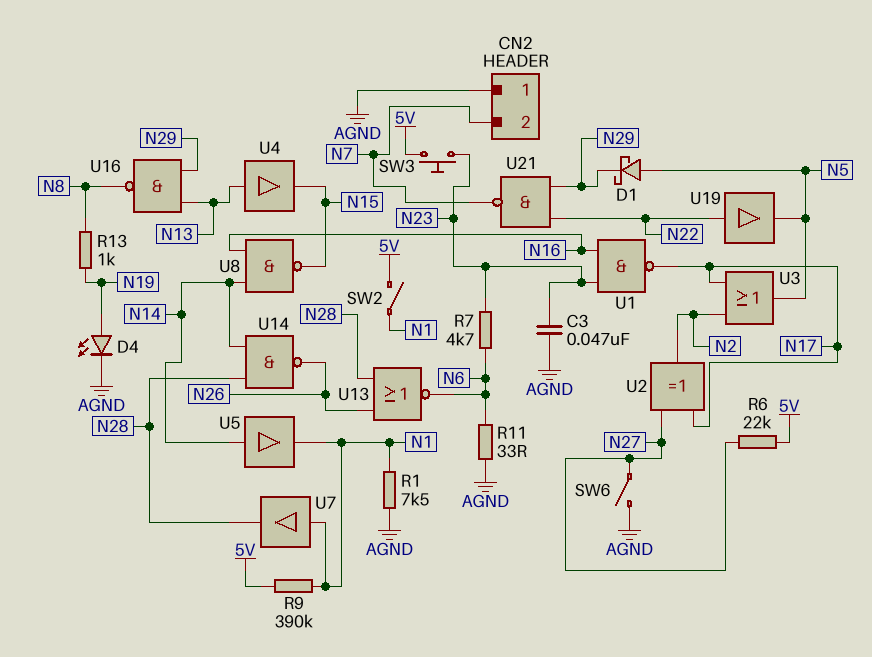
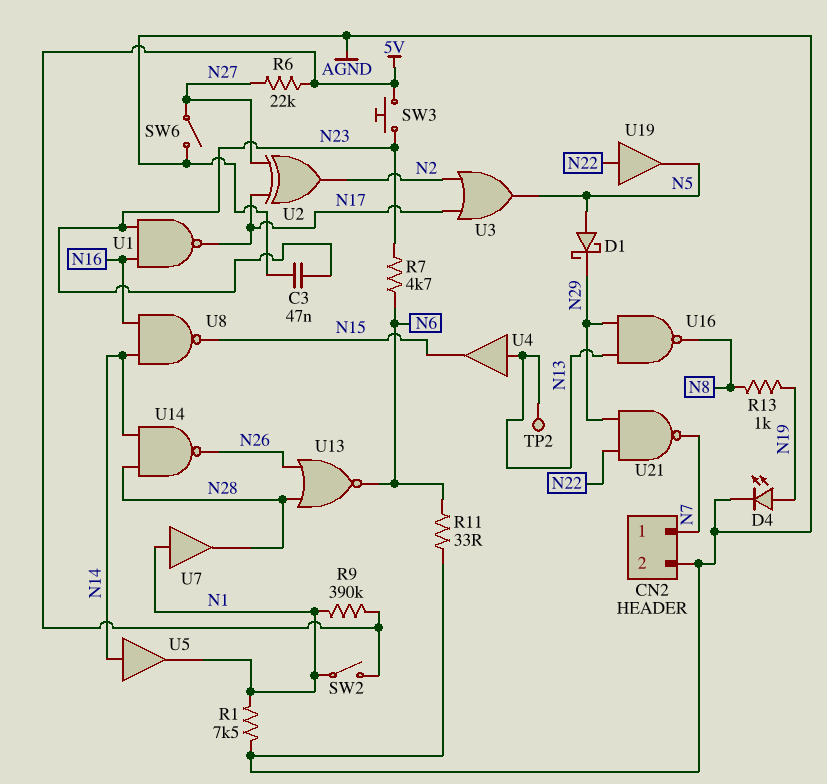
CN2 pin 1: AGND -> N7
CN2 pin 2: N7 -> AGND
TP2: none -> test point (N13)

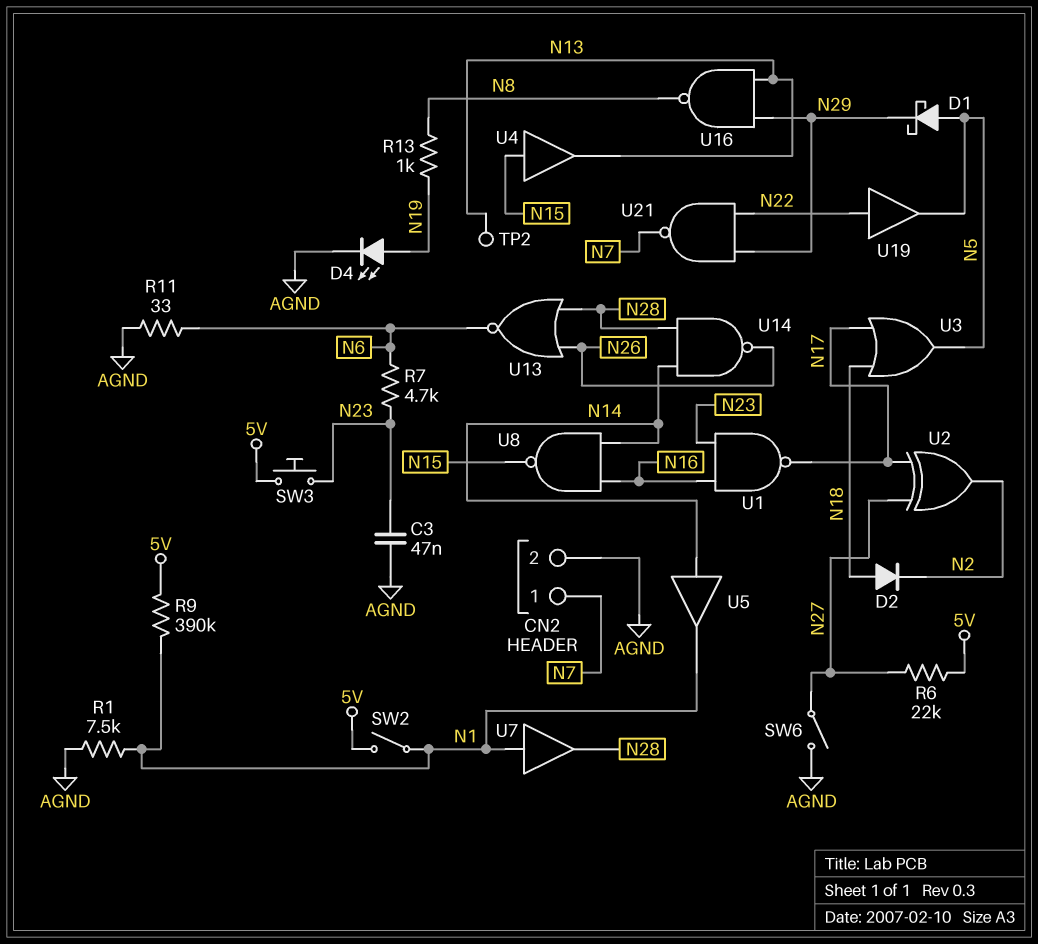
D2: none -> diode (A N18, K N2)
U3: OR (in N2, in N17, out N5) -> OR (in N17, in N18, out N5)
U4: buffer (in N13, out N15) -> buffer (in N15, out N13)

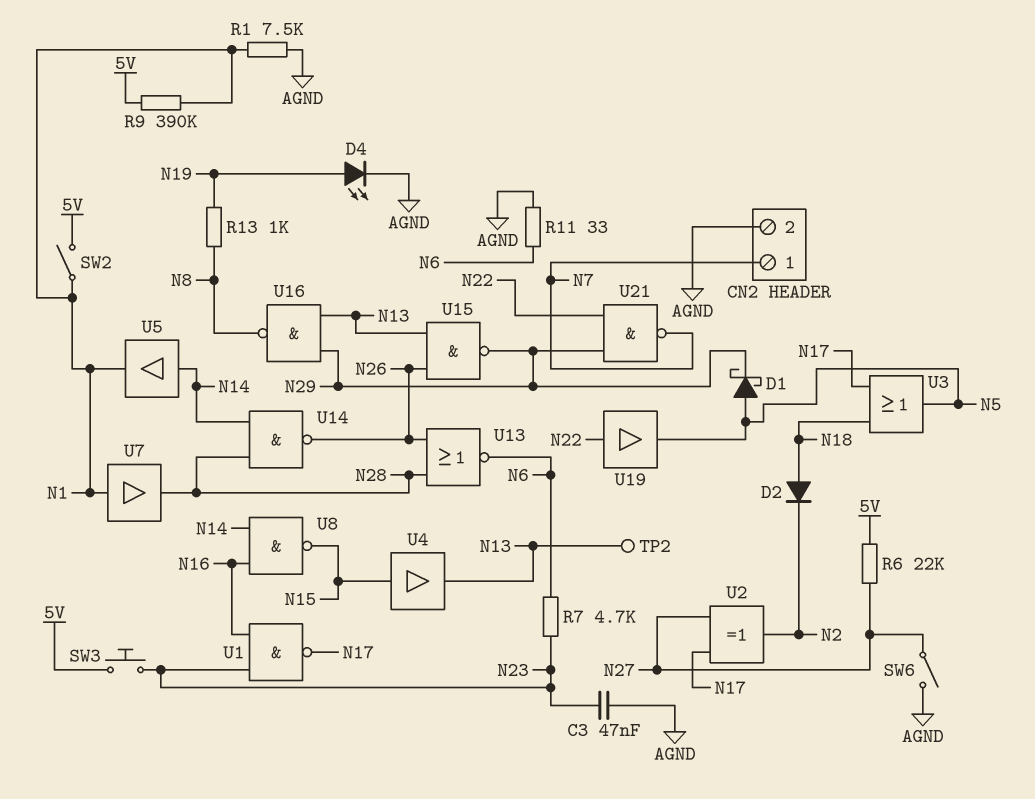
U15: none -> NAND (in N13, in N26, out N29)

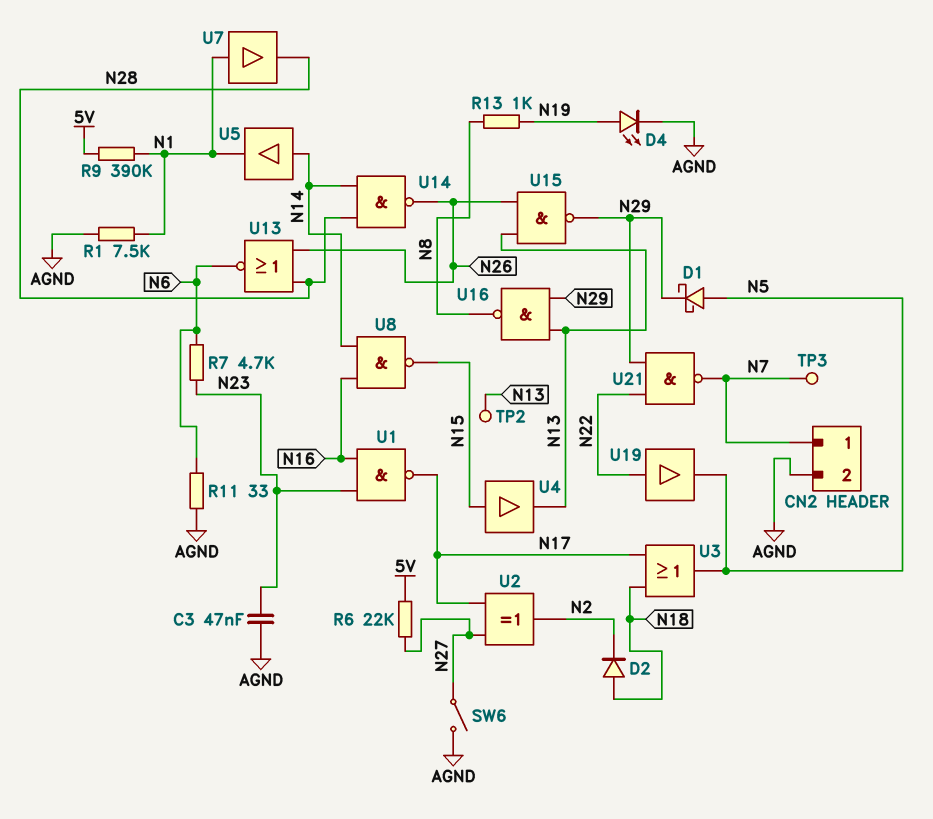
SW2: switch (5V, N1) -> none
SW3: button (5V, N23) -> none
TP3: none -> test point (N7)

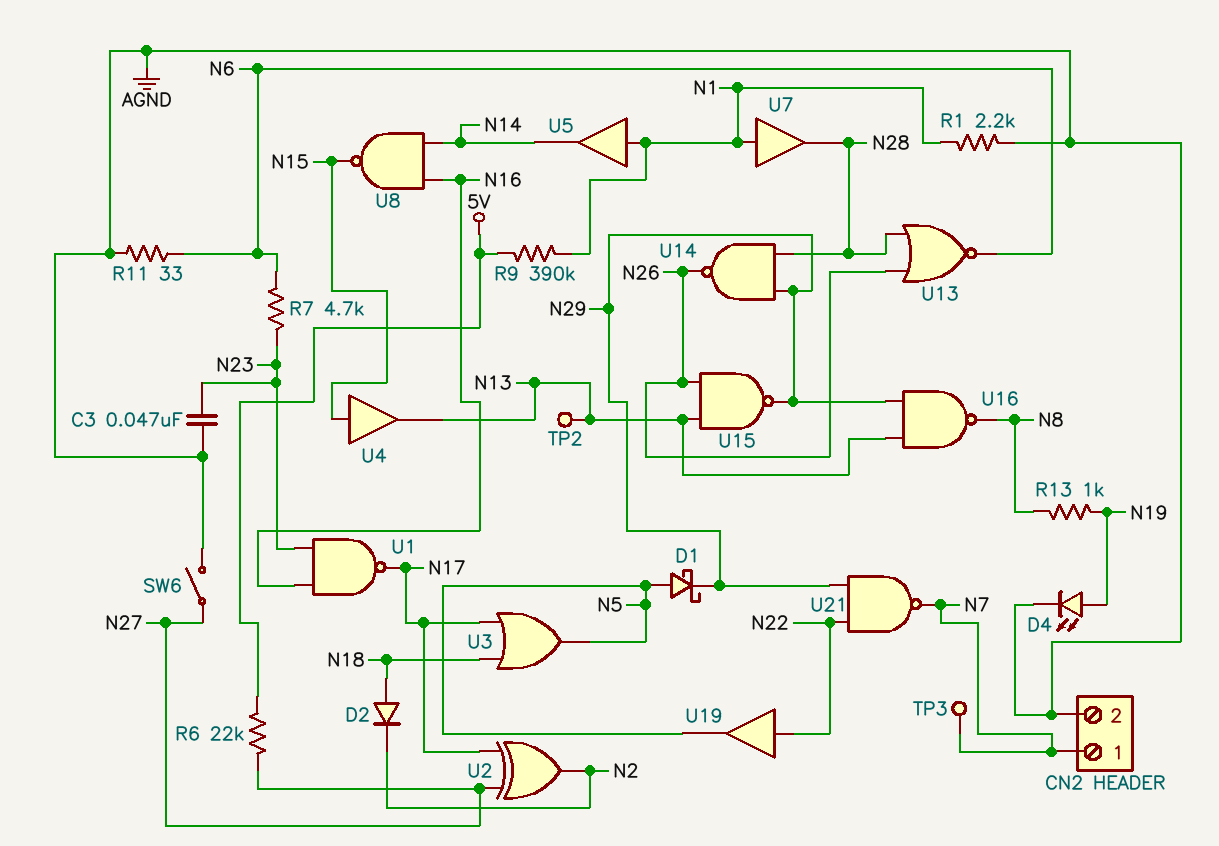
R1: 7.5k (AGND, N1) -> 2.2k (AGND, N1)
U5: buffer (in N14, out N1) -> buffer (in N1, out N14)
U14: NAND (in N14, in N28, out N26) -> NAND (in N28, in N29, out N26)

